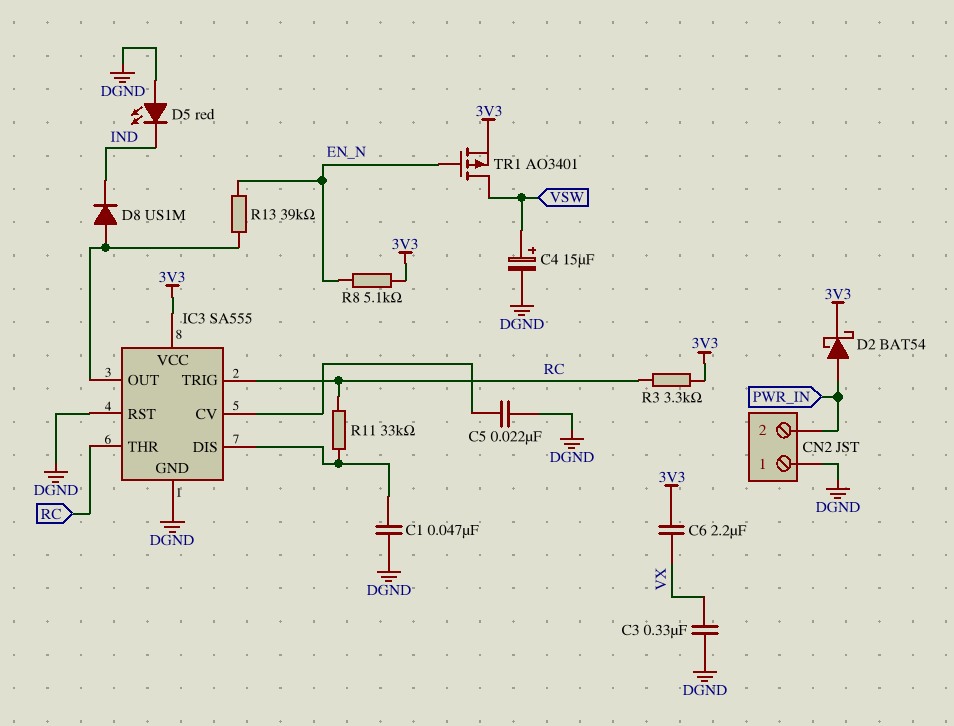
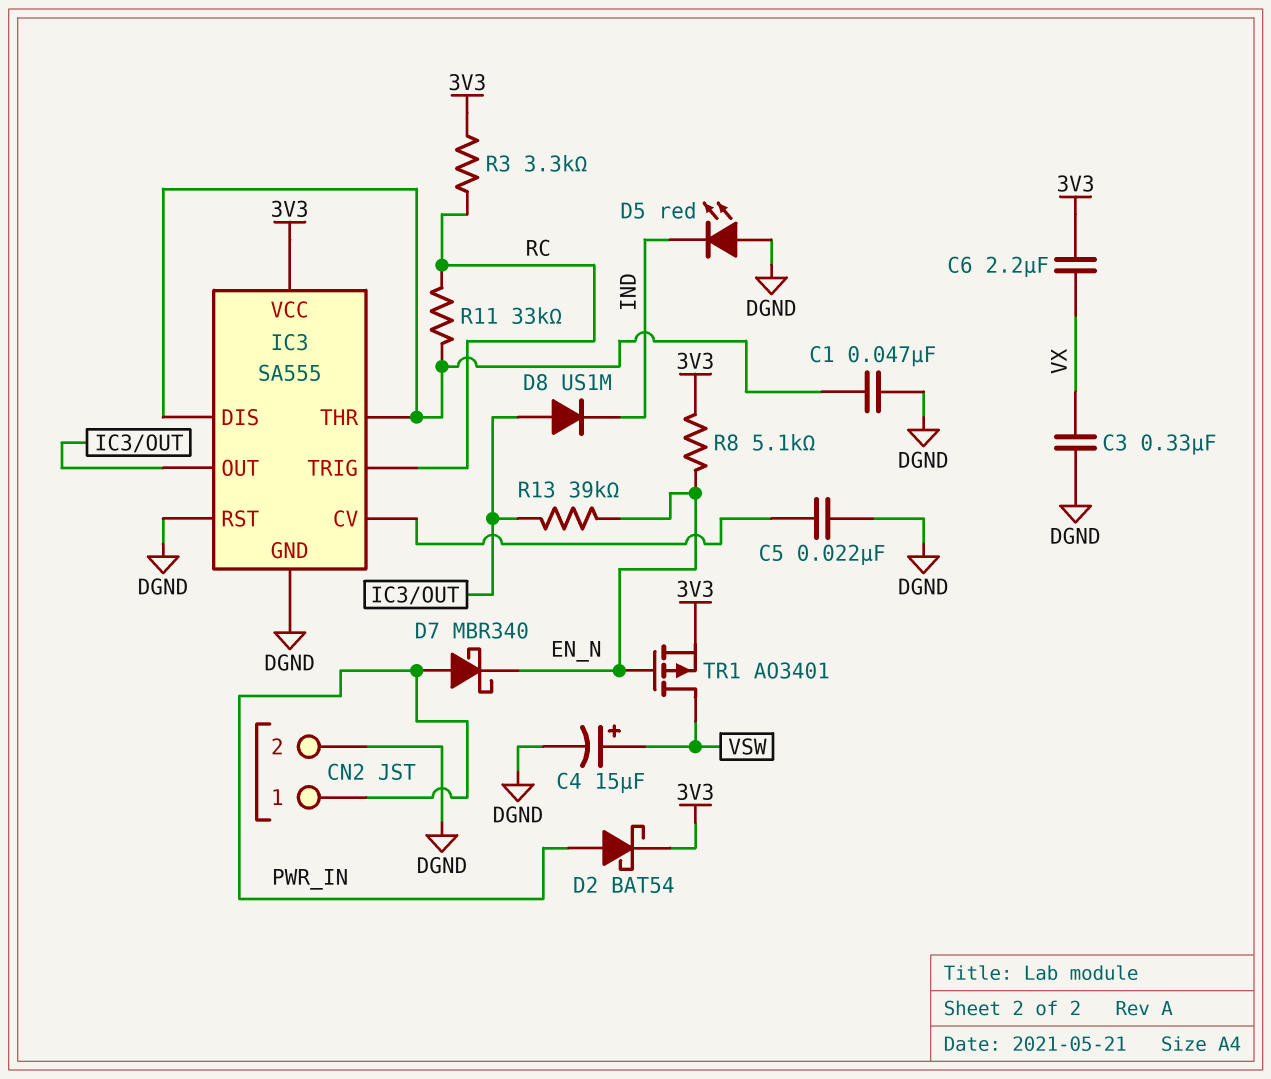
CN2 pin 1: DGND -> PWR_IN
CN2 pin 2: PWR_IN -> DGND
D7: none -> schottky MBR340 (A PWR_IN, K EN_N)
IC3 pin THR: RC -> IC3/DIS

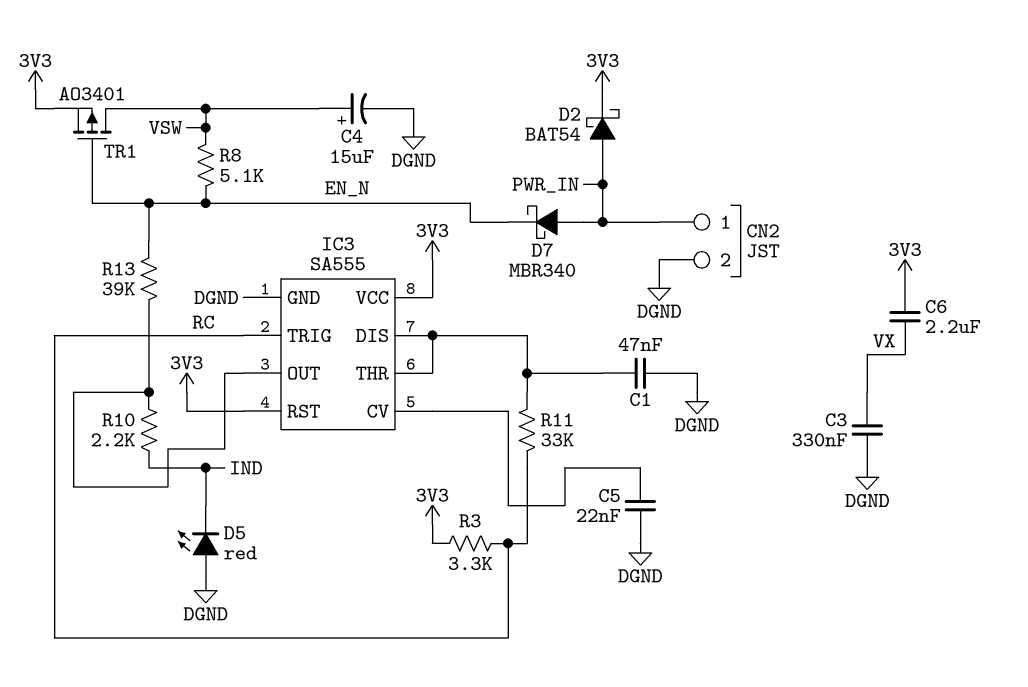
D8: diode US1M (A IC3/OUT, K IND) -> none
IC3 pin RST: DGND -> 3V3
R8: 5.1k (3V3, EN_N) -> 5.1k (EN_N, VSW)
R10: none -> 2.2k (IC3/OUT, IND)

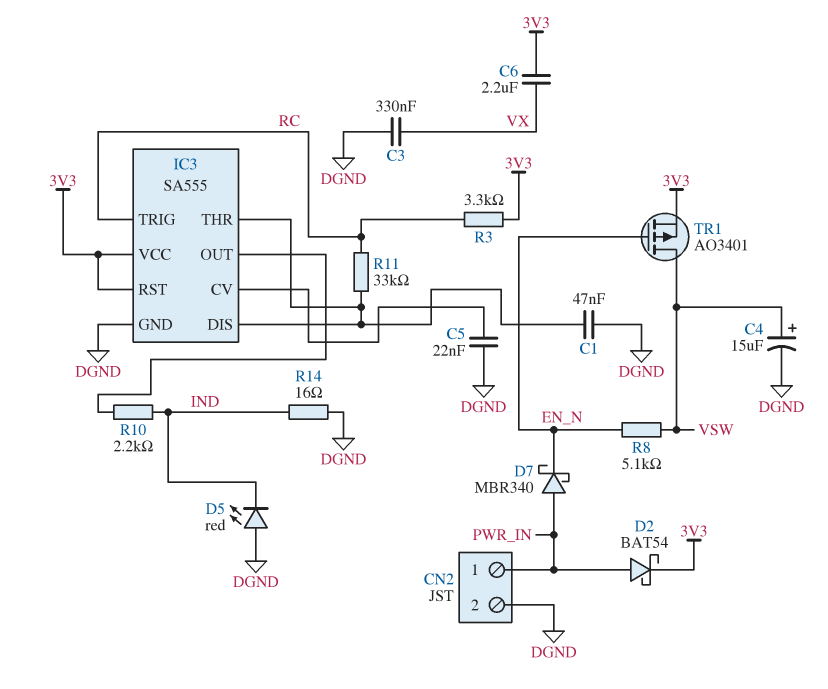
R13: 39k (EN_N, IC3/OUT) -> none
R14: none -> 16 (DGND, IND)

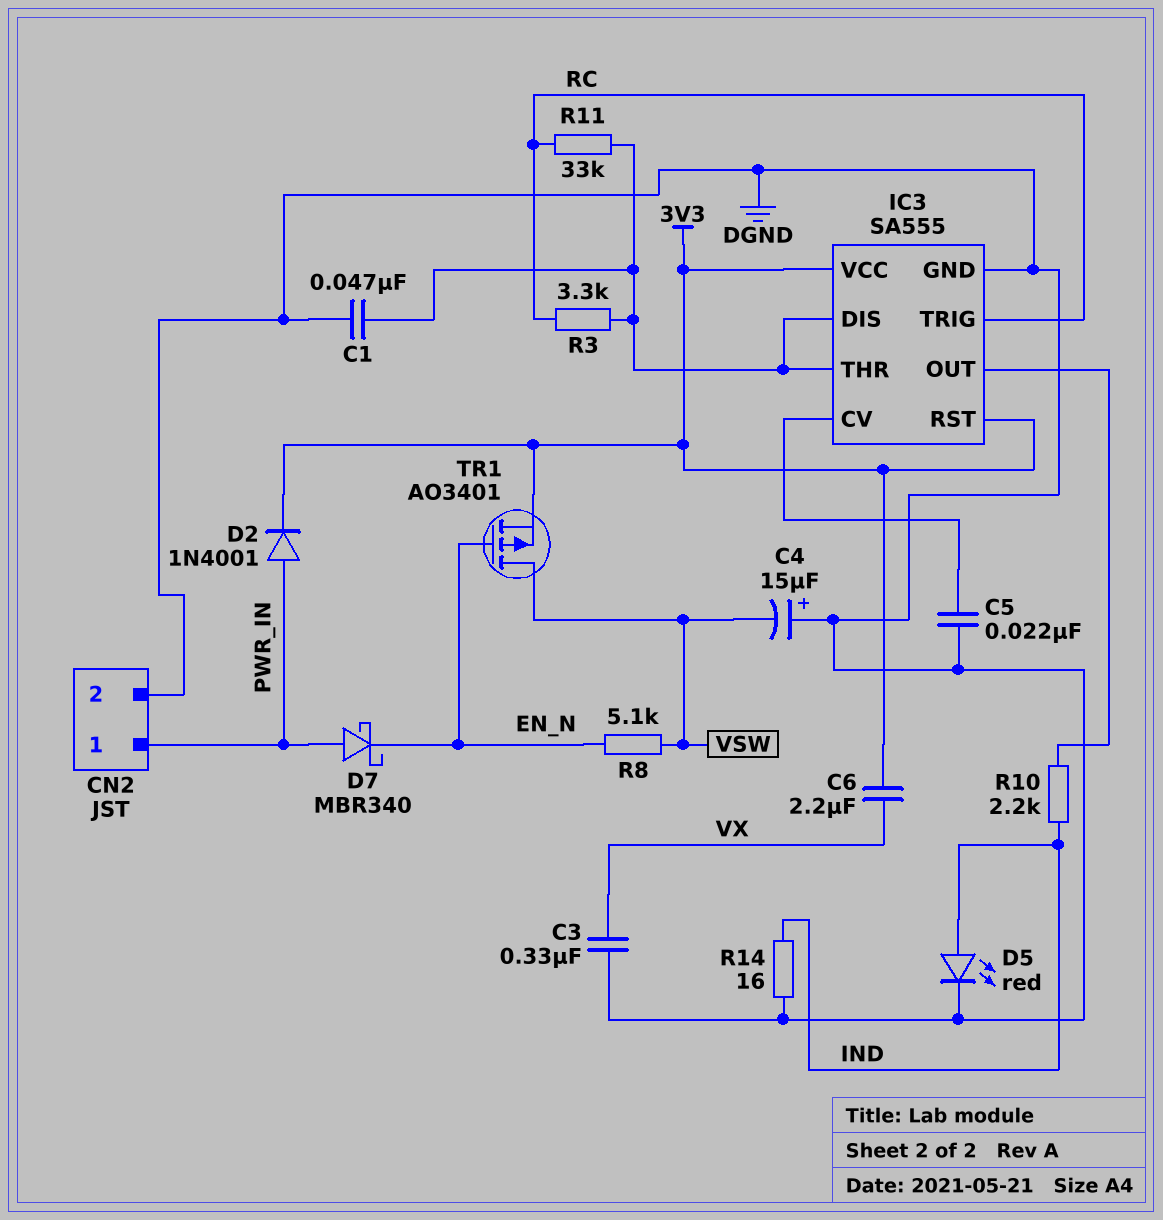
C4: 15uF (plus VSW, minus DGND) -> 15uF (plus DGND, minus VSW)
D2: schottky BAT54 (A PWR_IN, K 3V3) -> diode 1N4001 (A PWR_IN, K 3V3)
D5: LED red (A DGND, K IND) -> LED red (A IND, K DGND)
R3: 3.3k (3V3, RC) -> 3.3k (IC3/DIS, RC)

